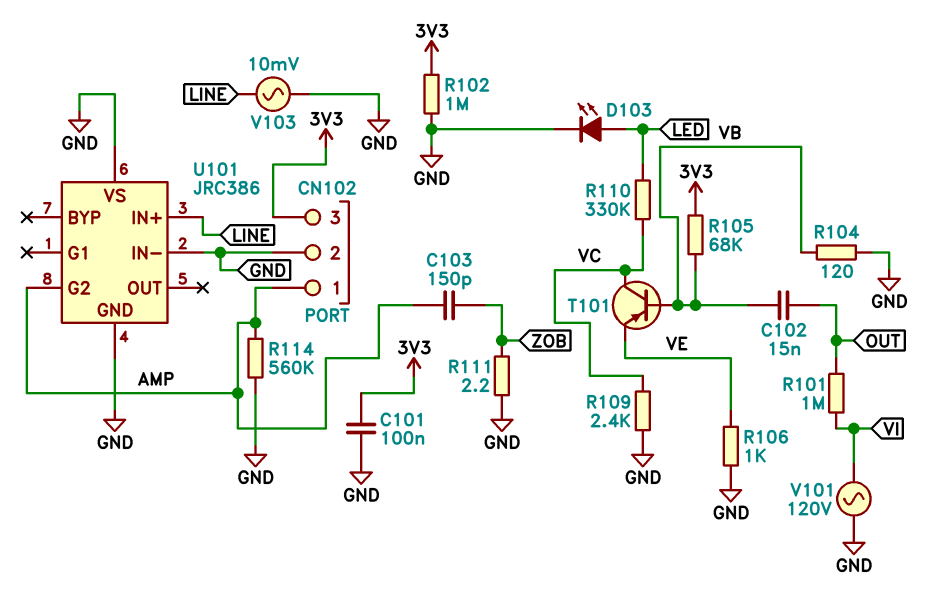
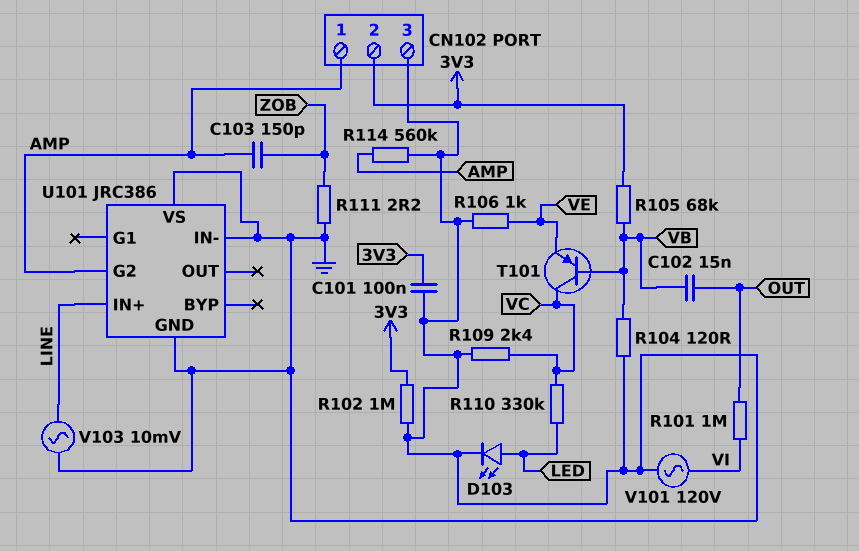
CN102 pin 2: GND -> 3V3
CN102 pin 3: 3V3 -> GND

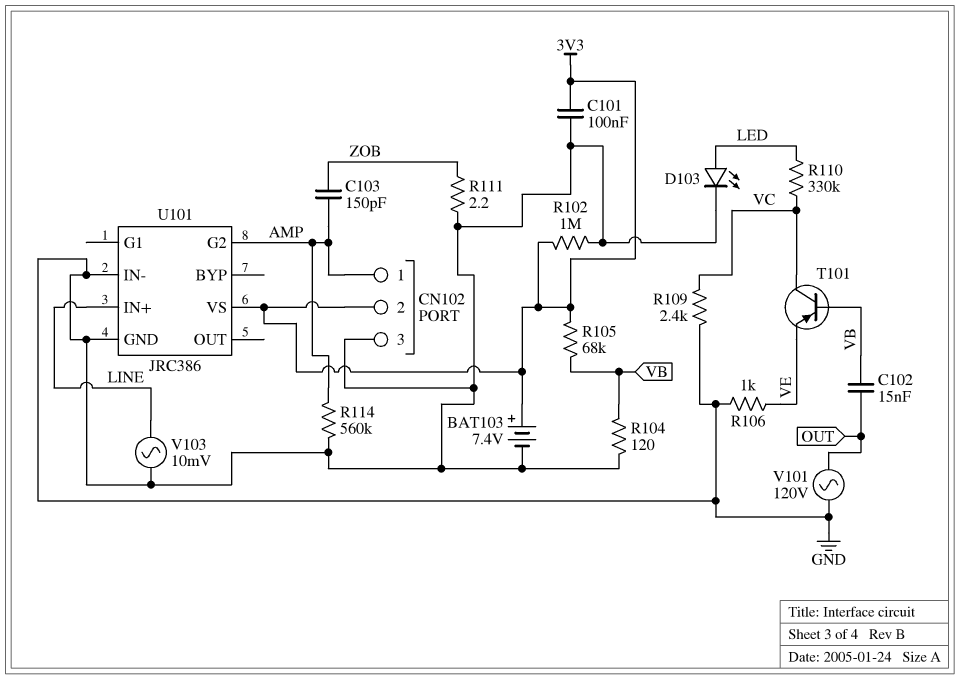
BAT103: none -> 7.4V (plus 3V3, minus GND)
R101: 1M (OUT, VI) -> none
U101 pin VS: GND -> 3V3
V101: AC 120V (GND, VI) -> AC 120V (GND, OUT)

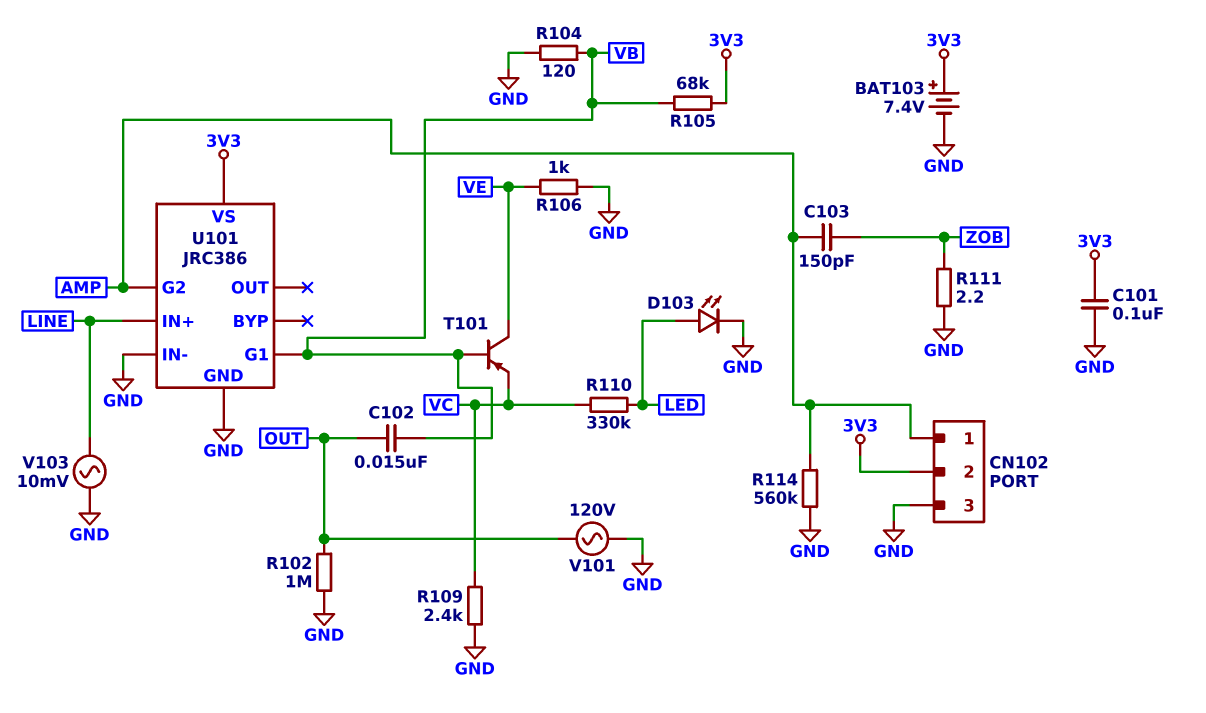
R102: 1M (3V3, GND) -> 1M (GND, OUT)
T101: PNP (B VB, C VC, E VE) -> PNP (B VB, C VE, E VC)
U101 pin G1: none -> VB

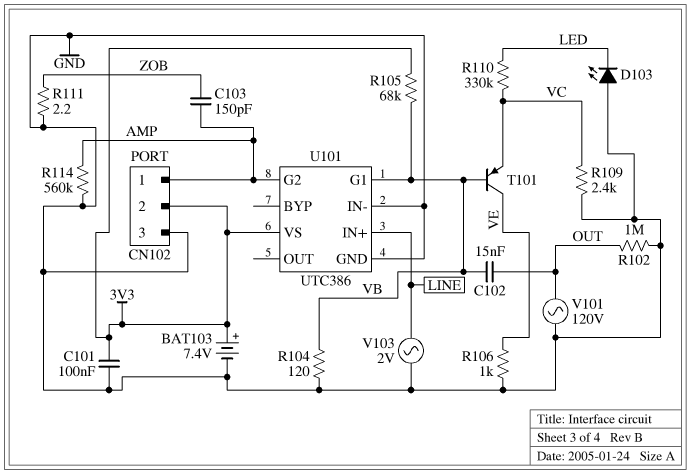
D103: LED (A LED, K GND) -> LED (A GND, K LED)
U101: JRC386 -> UTC386
V103: AC 10mV (GND, LINE) -> AC 2V (GND, LINE)

